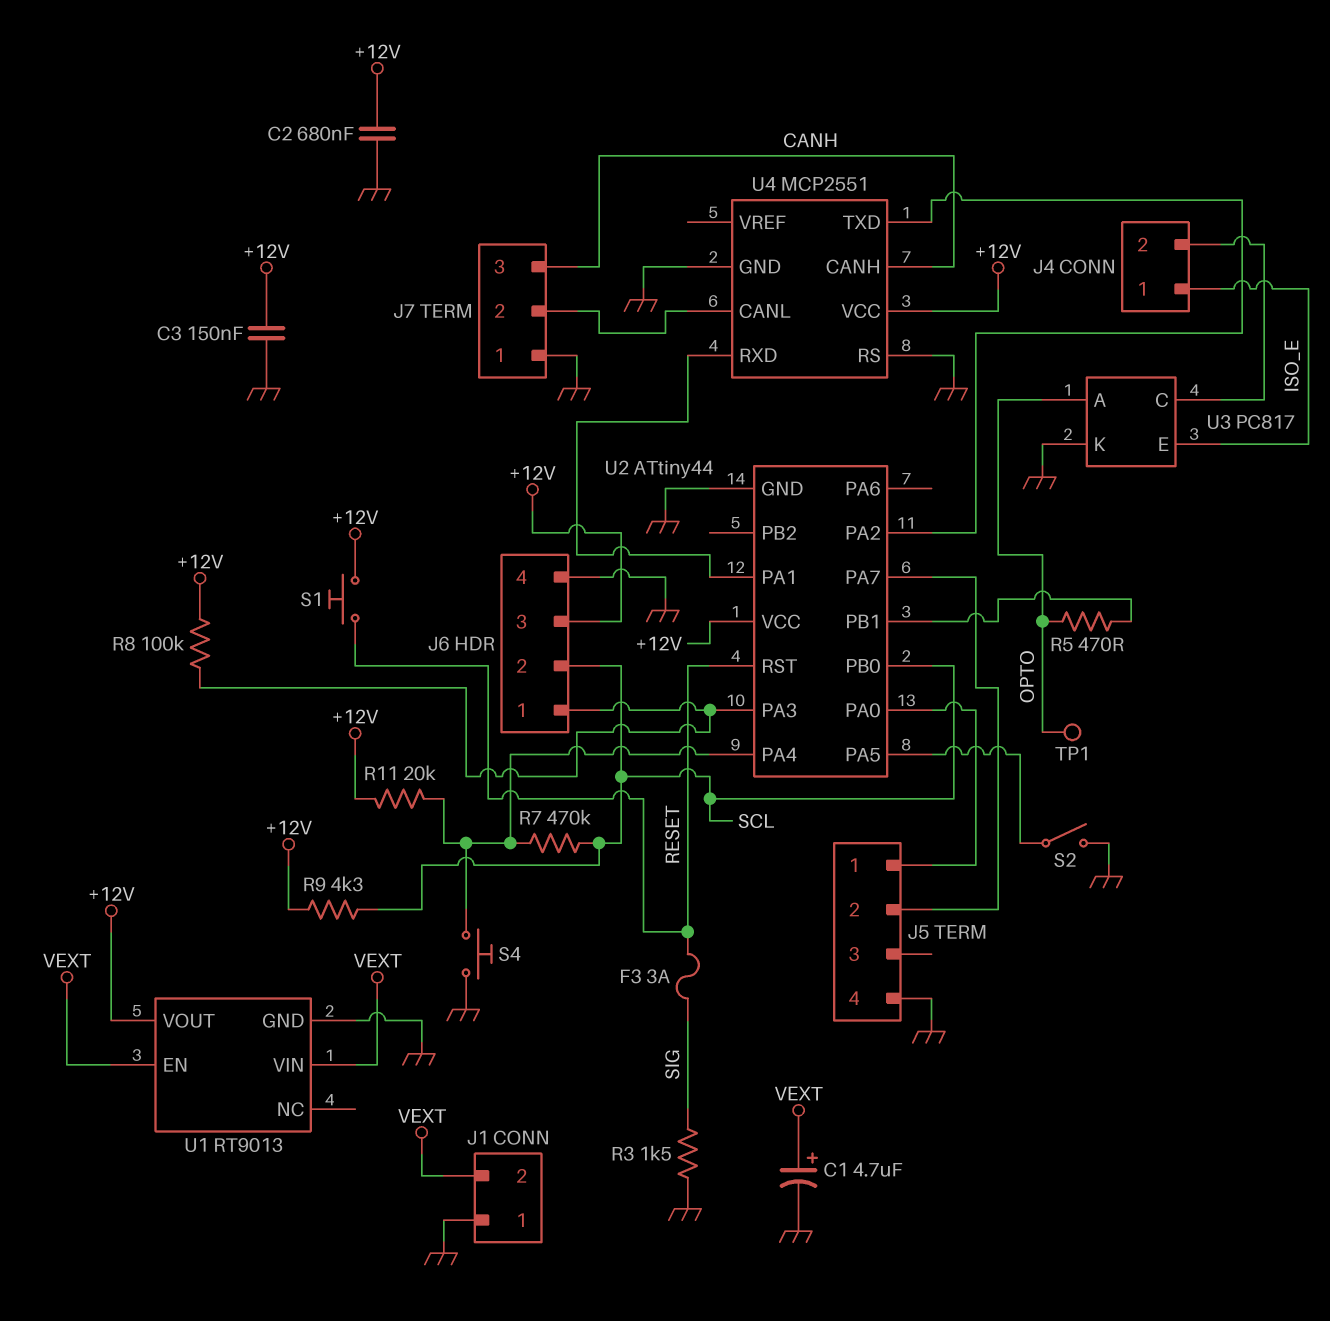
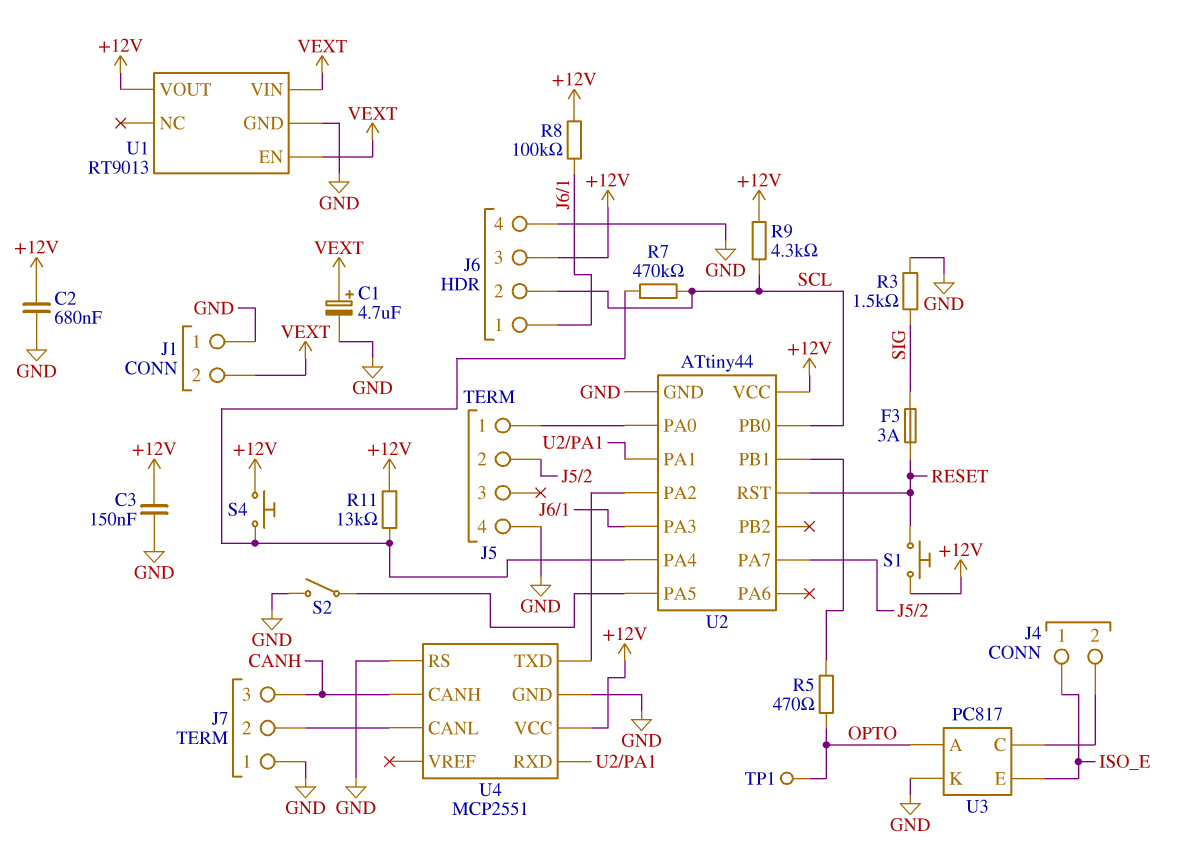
R11: 20k (+12V, U2/PA4) -> 13k (+12V, U2/PA4)
S4: button (GND, U2/PA4) -> button (+12V, U2/PA4)

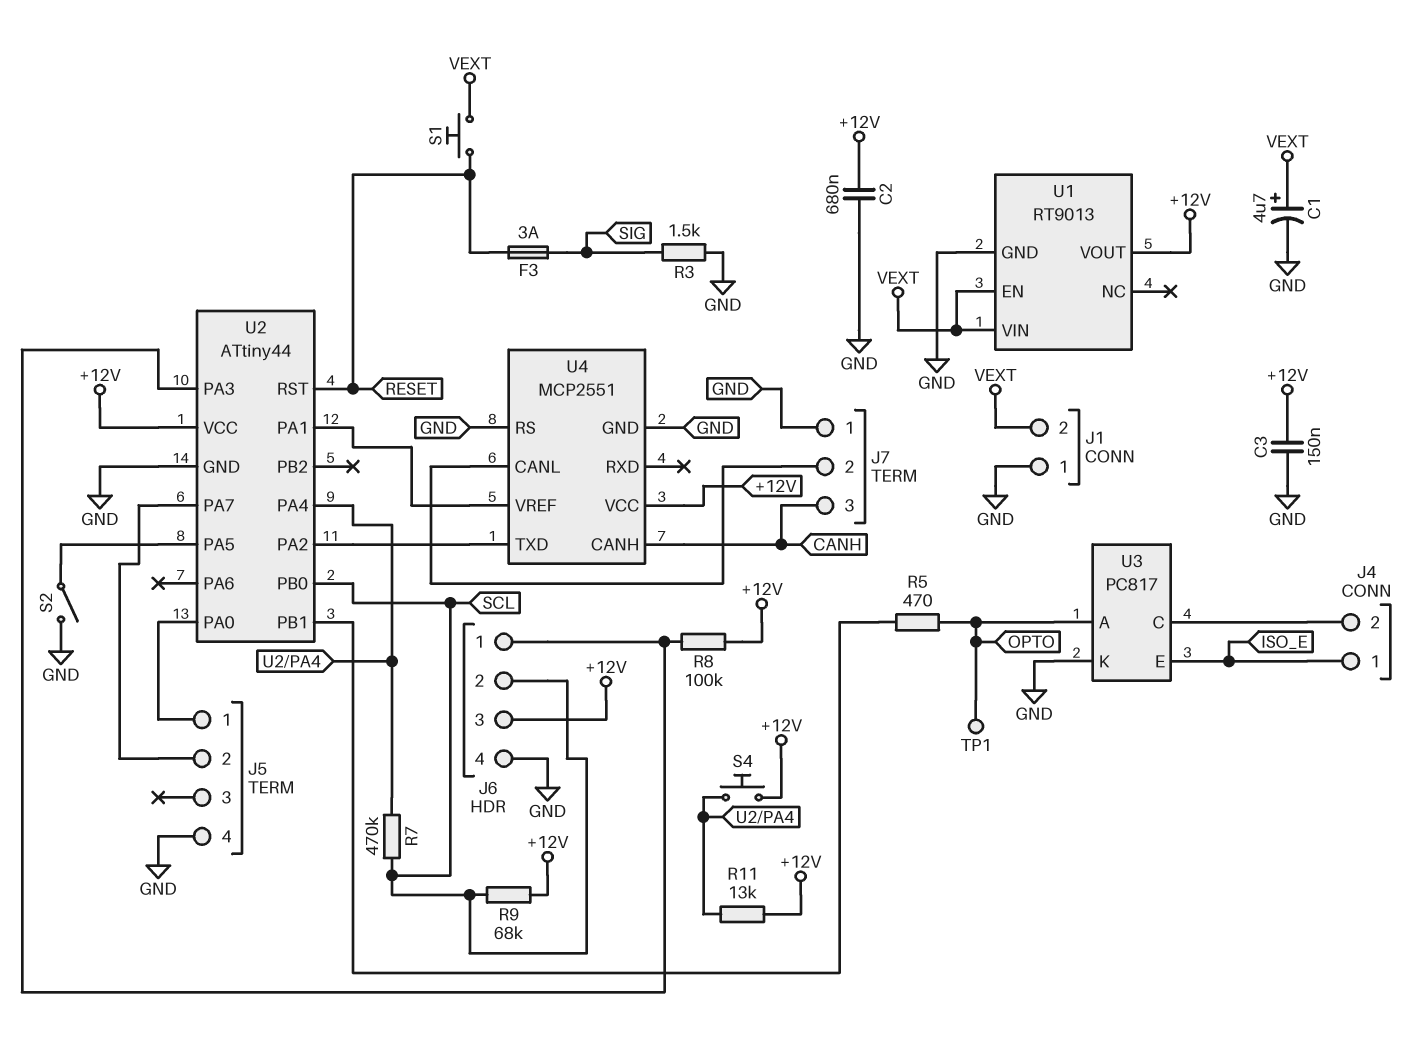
R9: 4.3k (+12V, SCL) -> 68k (+12V, SCL)
S1: button (+12V, RESET) -> button (RESET, VEXT)
U4 pin RXD: U2/PA1 -> none
U4 pin VREF: none -> U2/PA1

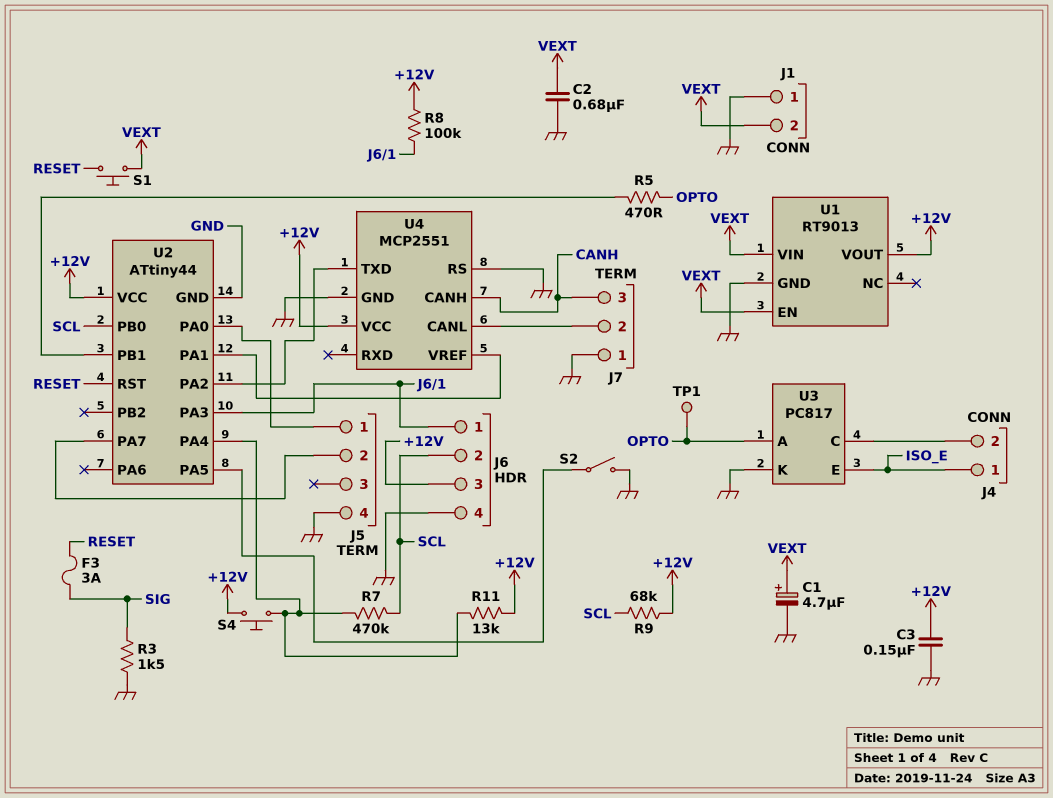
C2: 680nF (+12V, GND) -> 680nF (GND, VEXT)

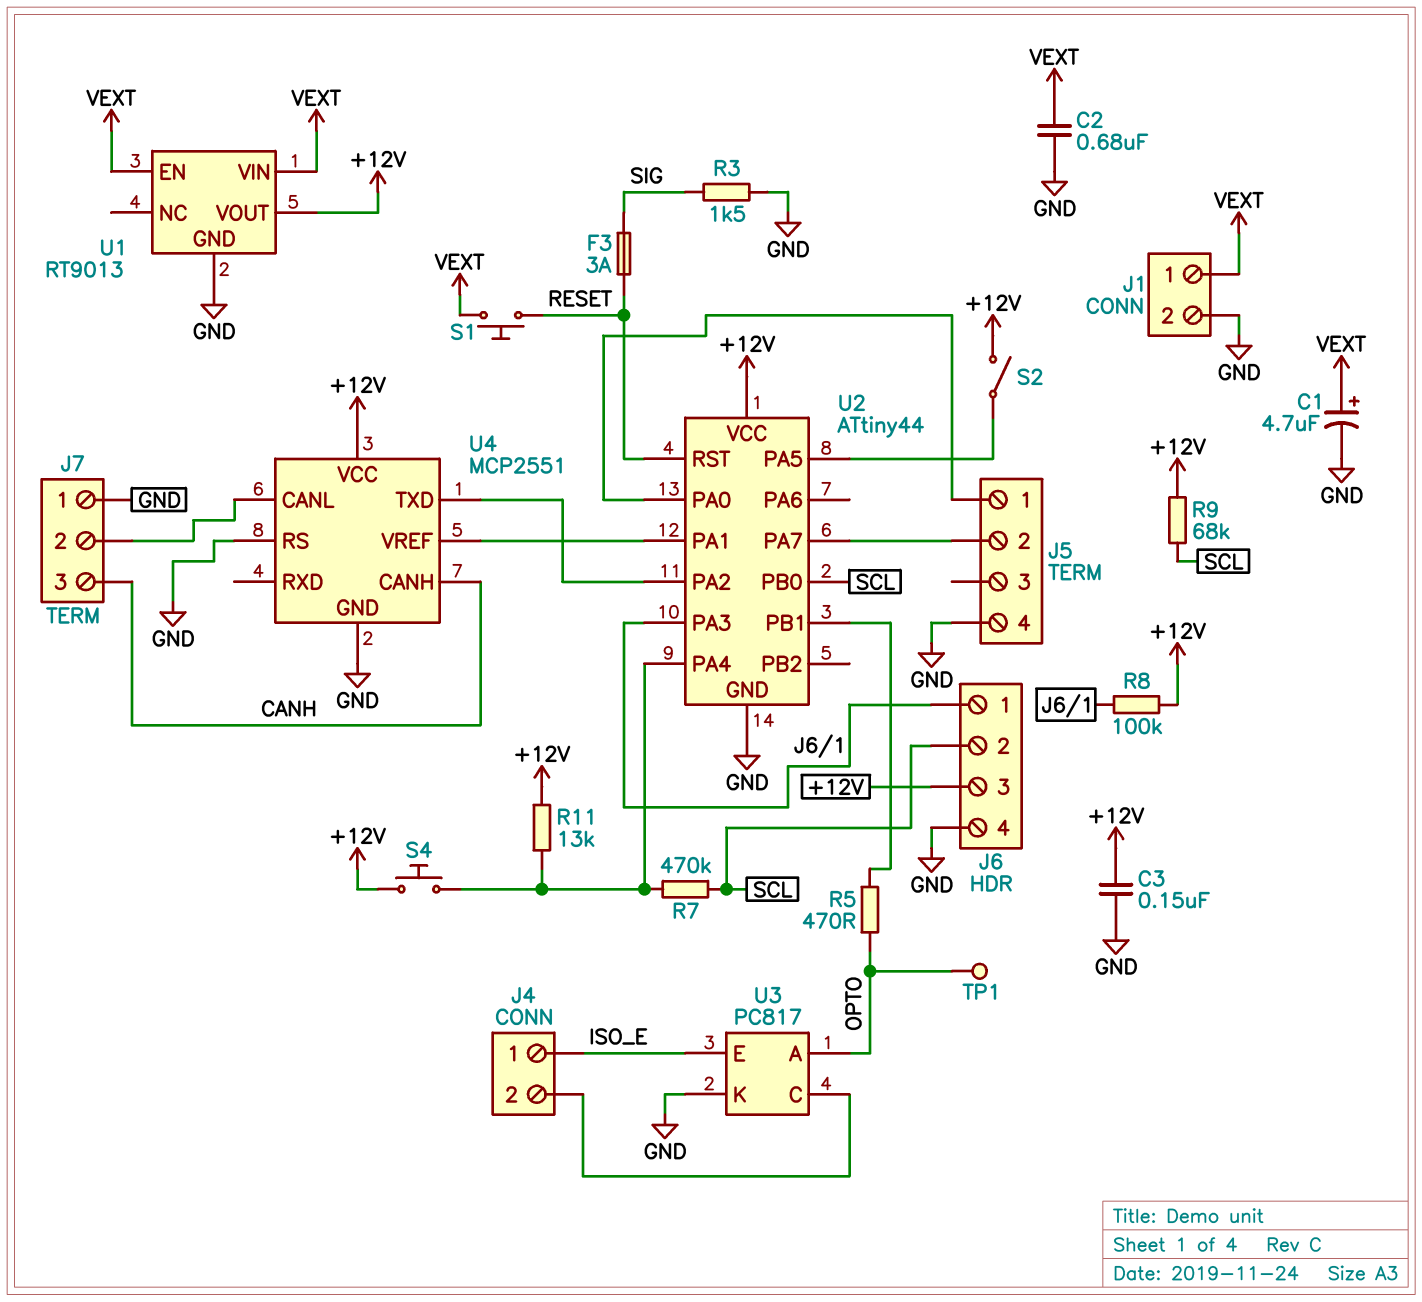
J1 pin 1: GND -> VEXT
J1 pin 2: VEXT -> GND
S2: switch (GND, U2/PA5) -> switch (+12V, U2/PA5)

